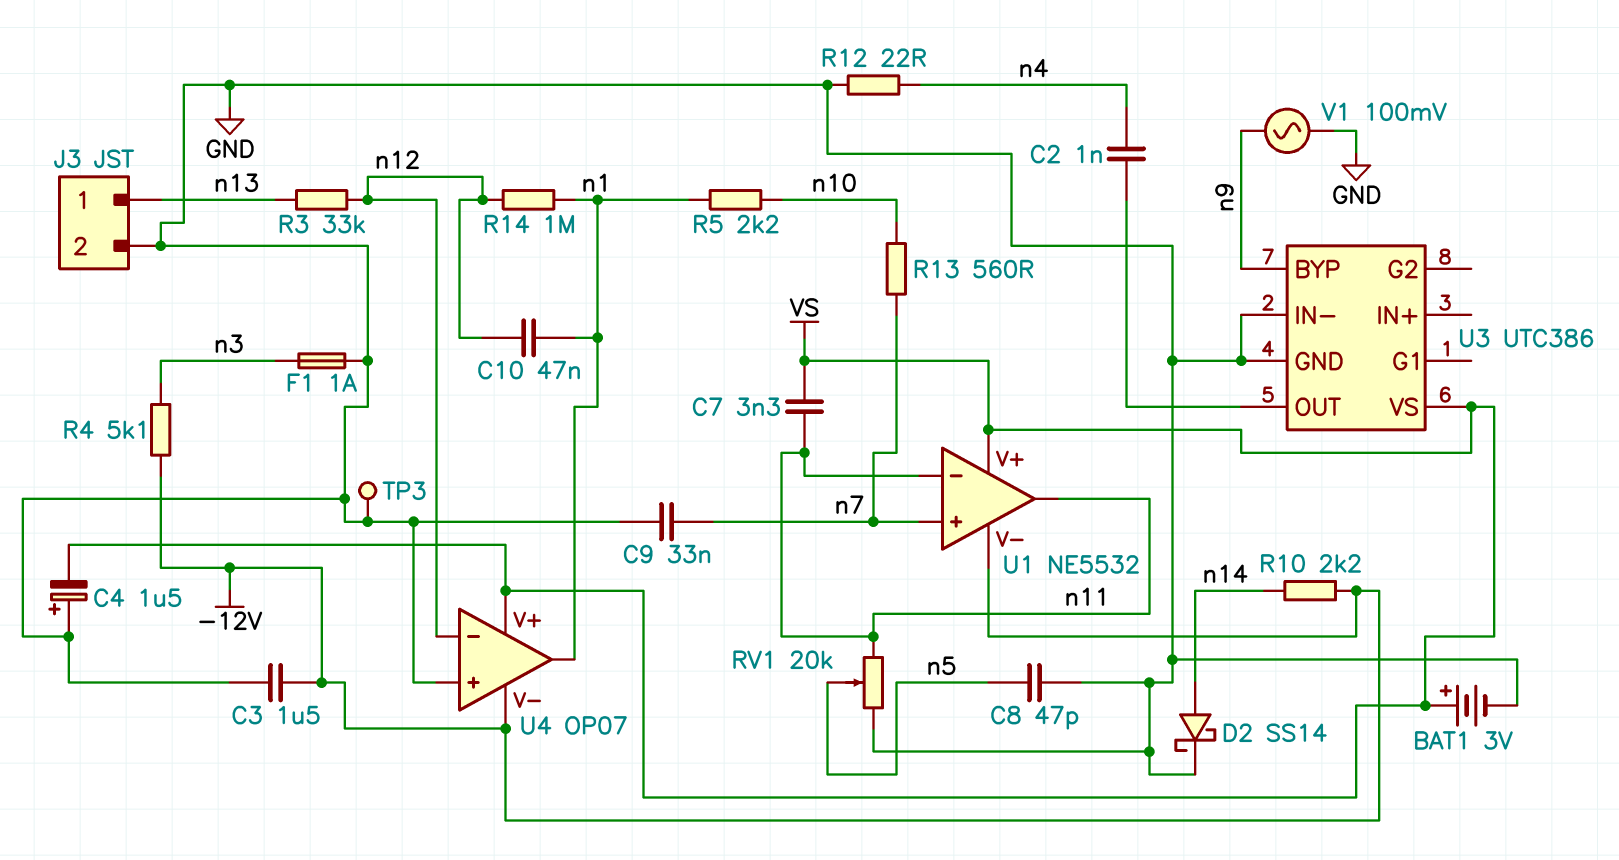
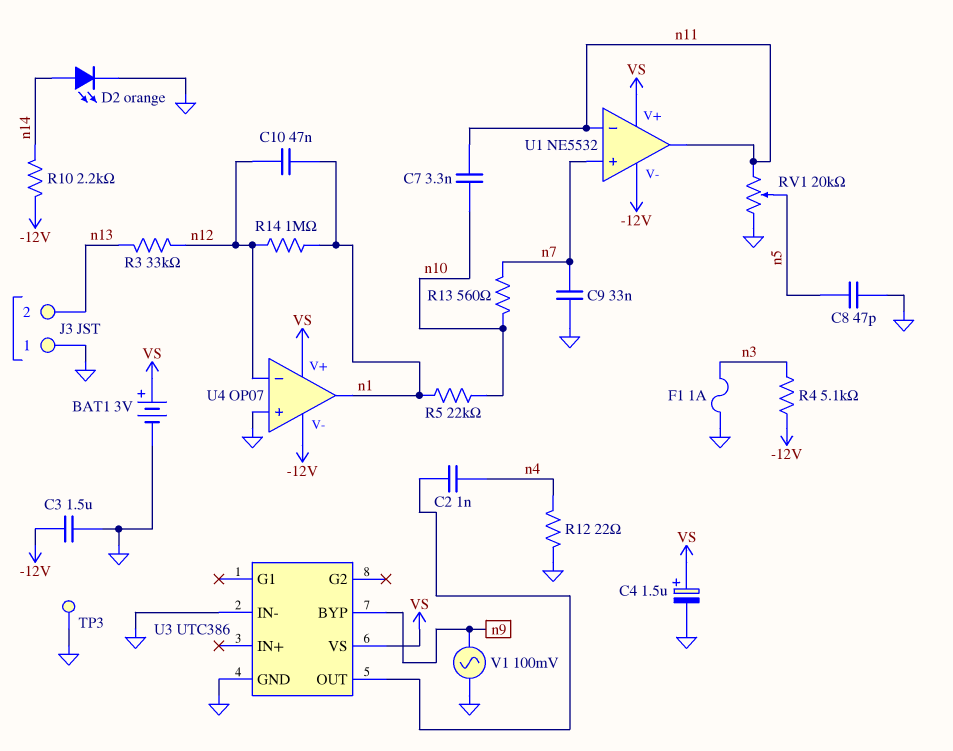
C4: 1.5uF (plus GND, minus VS) -> 1.5uF (plus VS, minus GND)
C7: 3.3nF (VS, n11) -> 3.3nF (n10, n11)
D2: schottky SS14 (A n14, K GND) -> LED orange (A n14, K GND)
J3 pin 1: n13 -> GND
J3 pin 2: GND -> n13
R5: 2.2k (n1, n10) -> 22k (n1, n10)

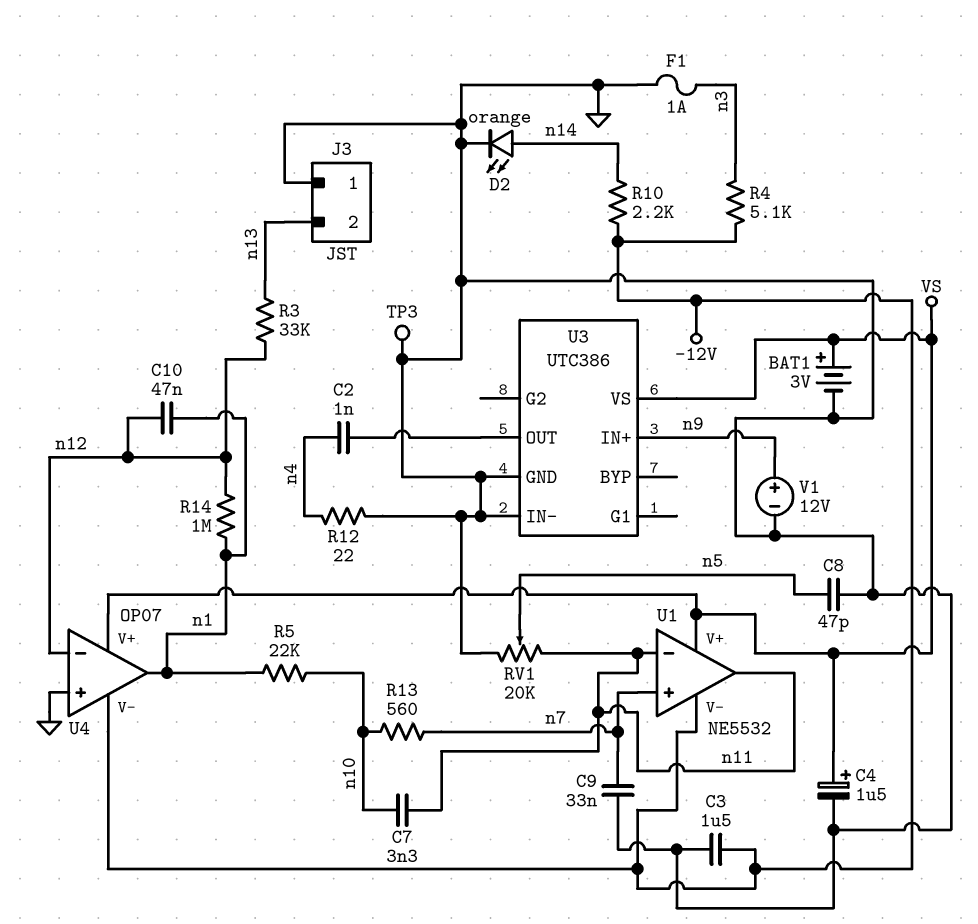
U3 pin BYP: n9 -> none
U3 pin IN+: none -> n9
V1: AC 100mV (GND, n9) -> 12V (plus n9, minus GND)

